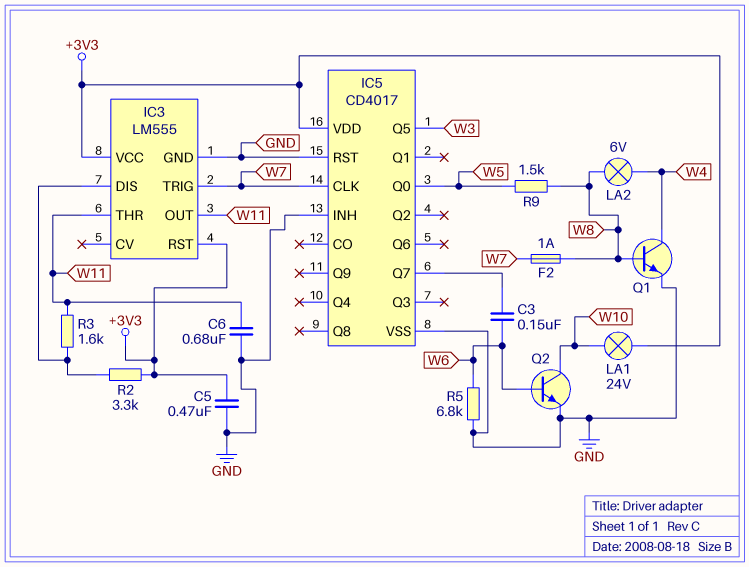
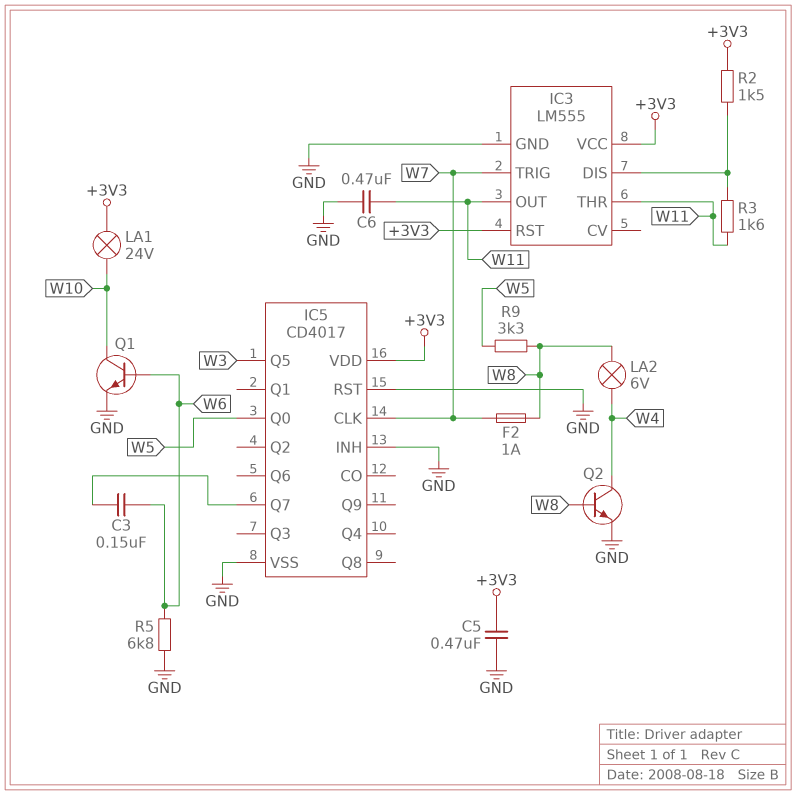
C6: 680nF (GND, W11) -> 470nF (GND, W11)
Q1: NPN (B W8, C W4, E GND) -> NPN (B W6, C W10, E GND)
Q2: NPN (B W6, C W10, E GND) -> NPN (B W8, C W4, E GND)
R2: 3.3k (+3V3, IC3/DIS) -> 1.5k (+3V3, IC3/DIS)
R9: 1.5k (W5, W8) -> 3.3k (W5, W8)

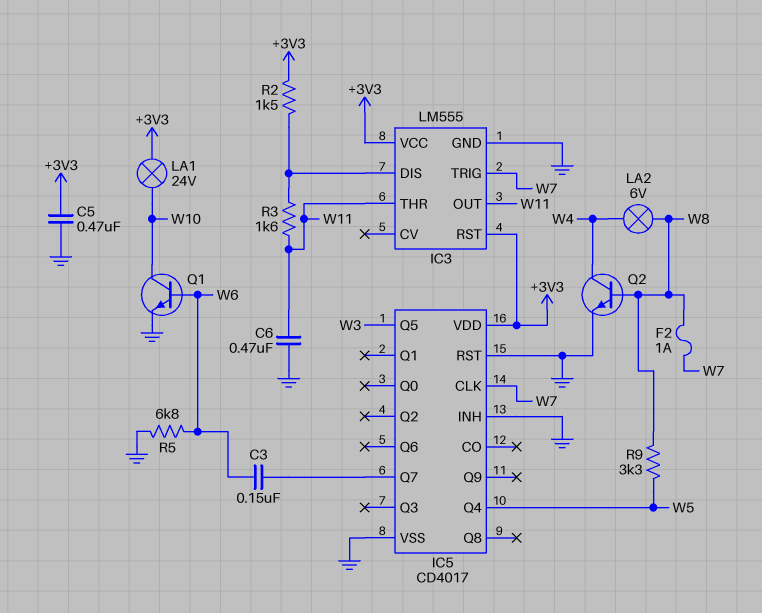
IC5 pin Q0: W5 -> none
IC5 pin Q4: none -> W5

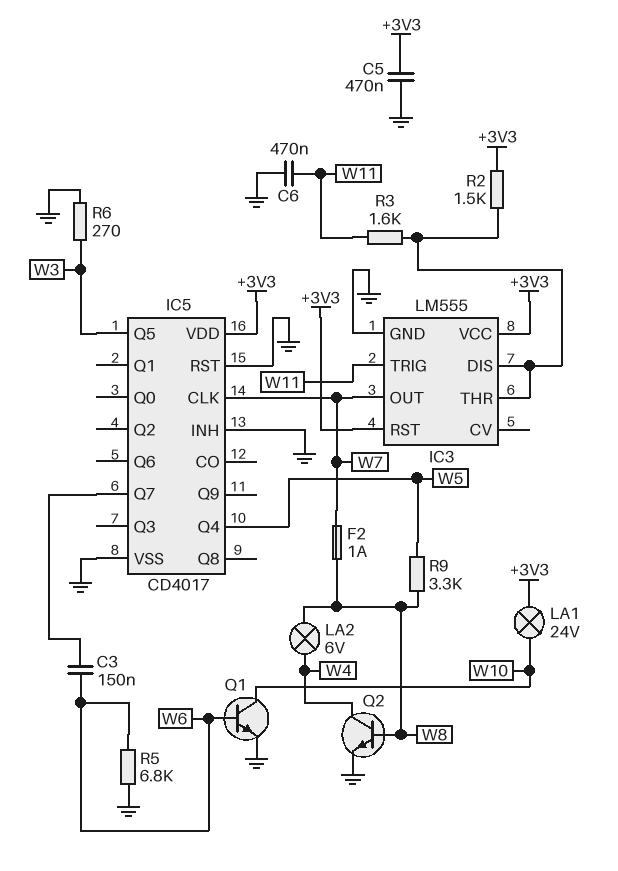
IC3 pin OUT: W11 -> W7
IC3 pin THR: W11 -> IC3/DIS
IC3 pin TRIG: W7 -> W11
R6: none -> 270 (GND, W3)

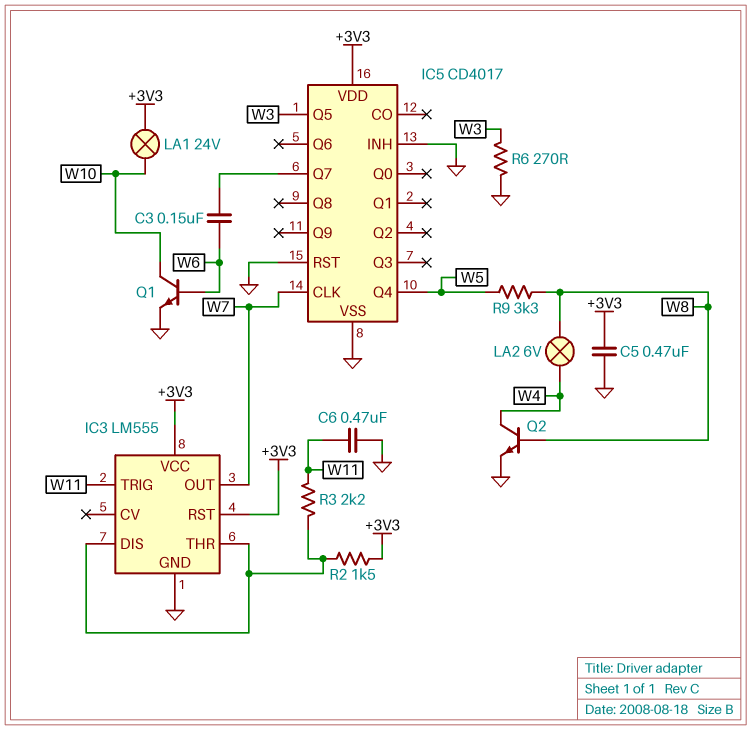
F2: 1A (W7, W8) -> none
R3: 1.6k (IC3/DIS, W11) -> 2.2k (IC3/DIS, W11)
R5: 6.8k (GND, W6) -> none

